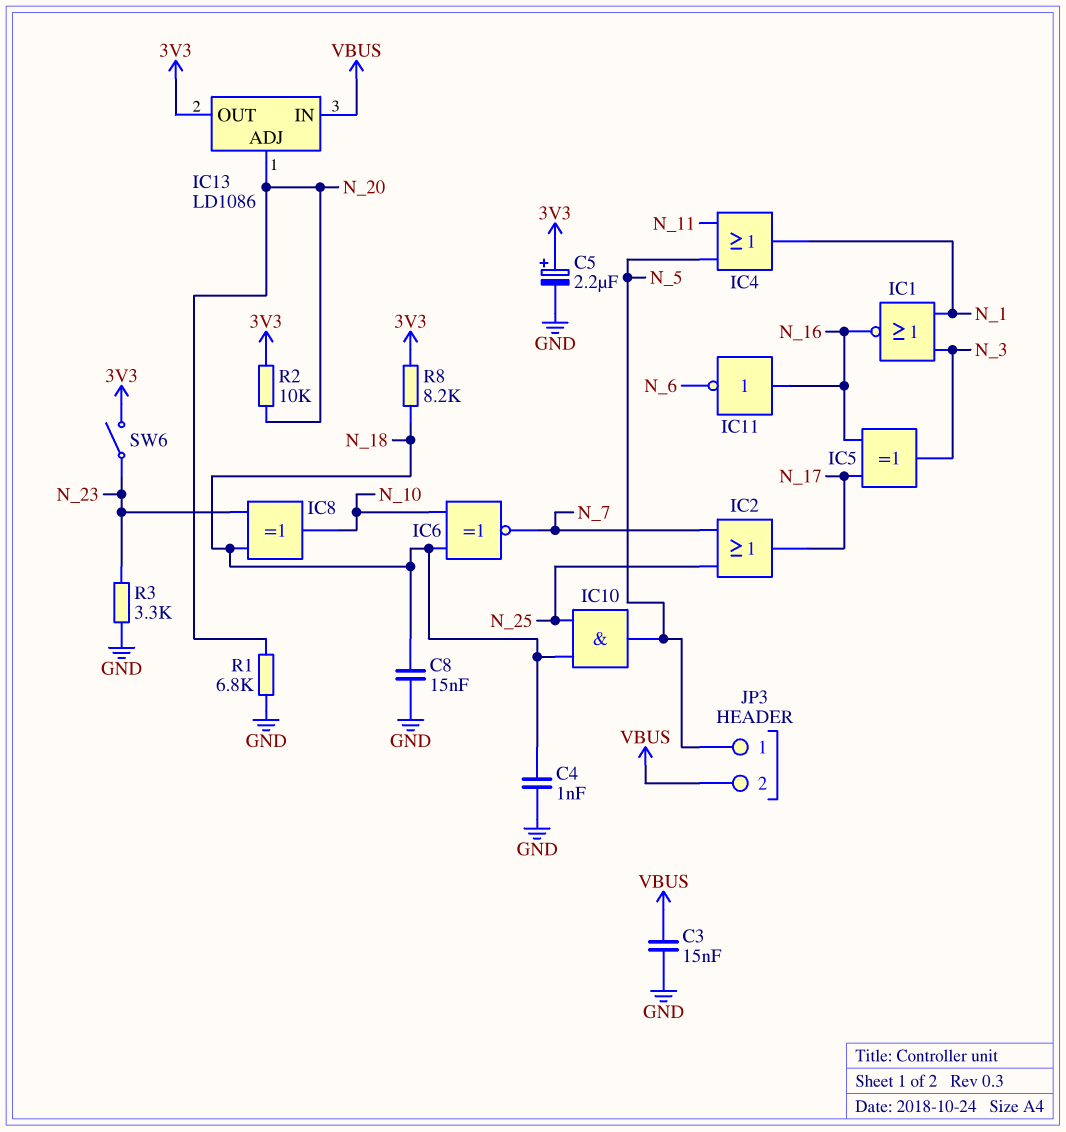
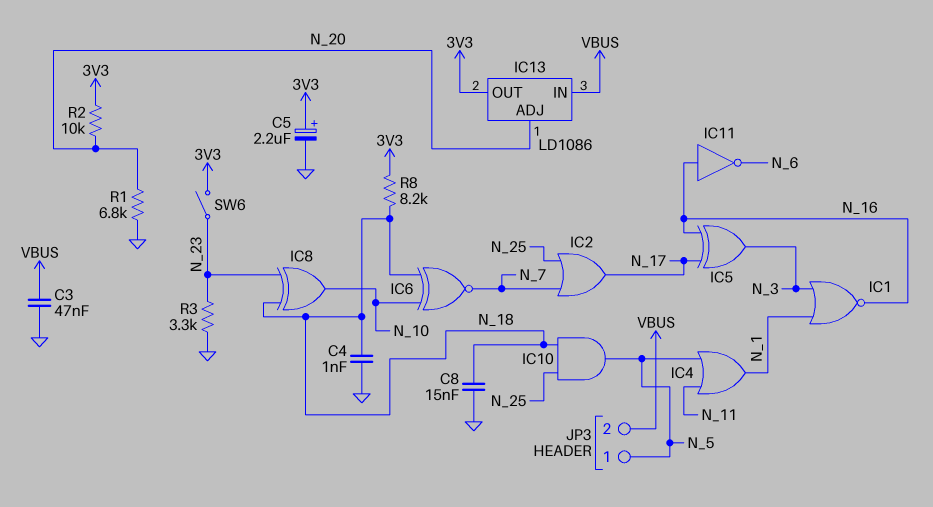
C3: 15nF (GND, VBUS) -> 47nF (GND, VBUS)

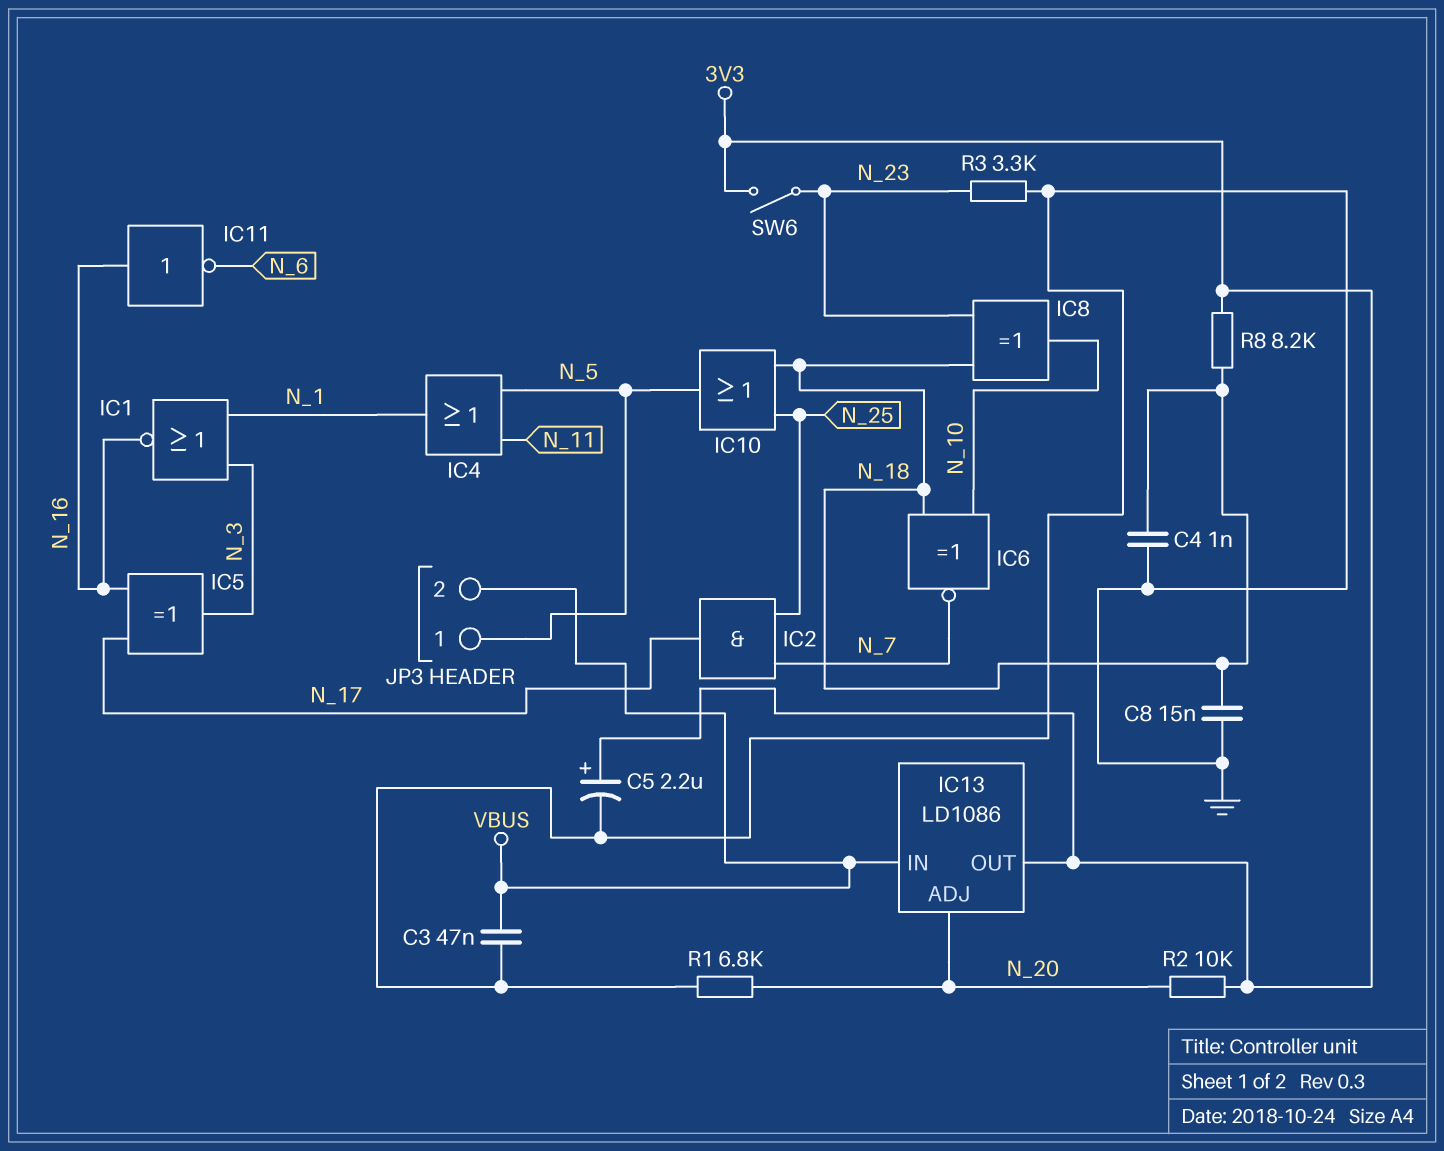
IC2: OR (in N_7, in N_25, out N_17) -> AND (in N_7, in N_25, out N_17)
IC10: AND (in N_18, in N_25, out N_5) -> OR (in N_18, in N_25, out N_5)

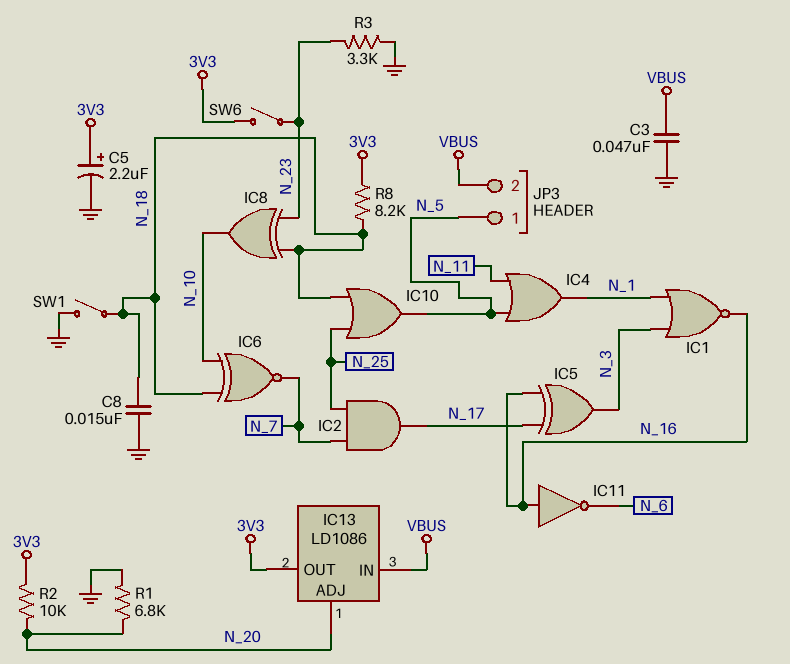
C4: 1nF (GND, N_18) -> none
SW1: none -> switch (GND, N_18)

